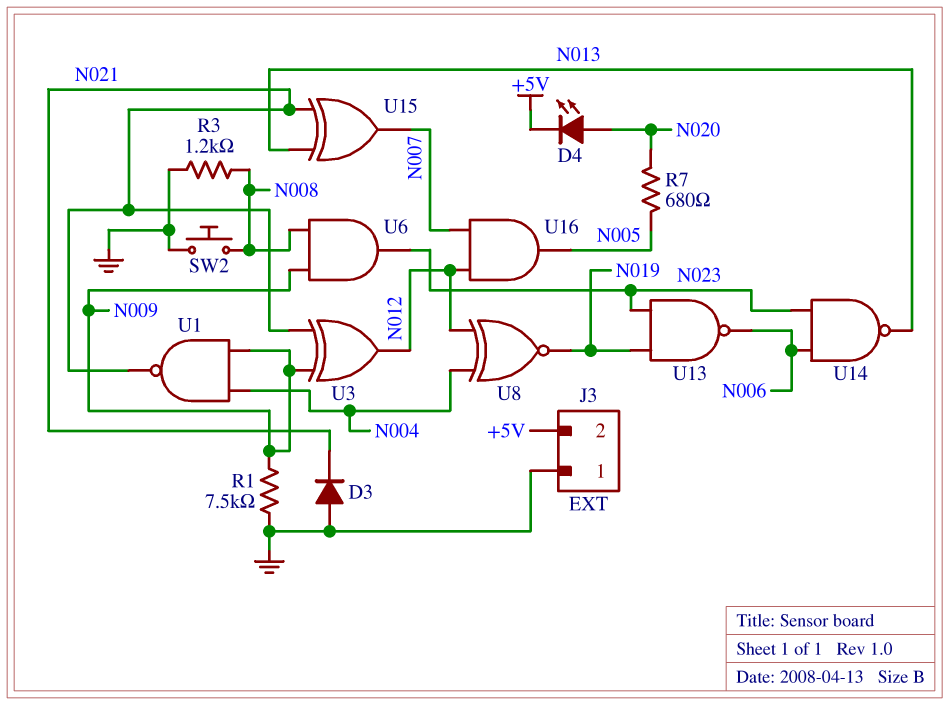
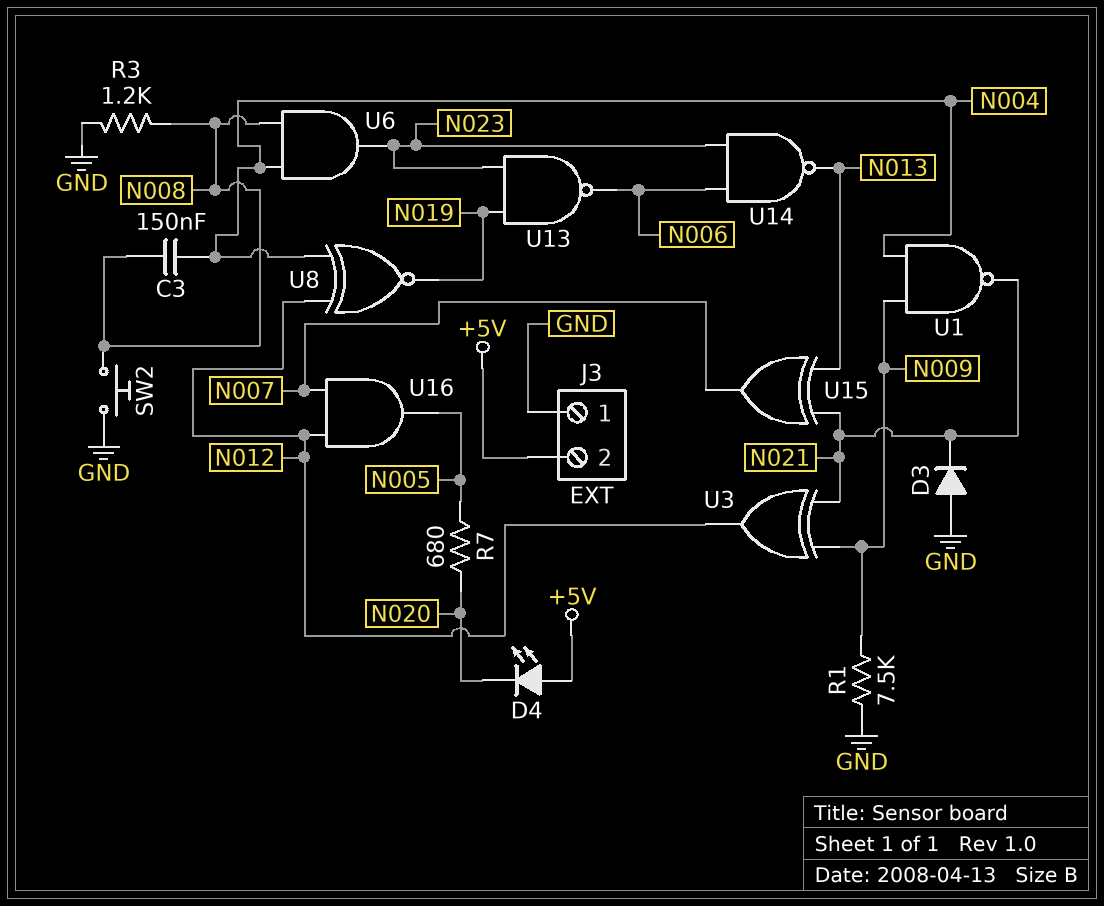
C3: none -> 150nF (N004, N008)
D4: LED (A N020, K +5V) -> LED (A +5V, K N020)
U6: AND (in N008, in N009, out N023) -> AND (in N004, in N008, out N023)

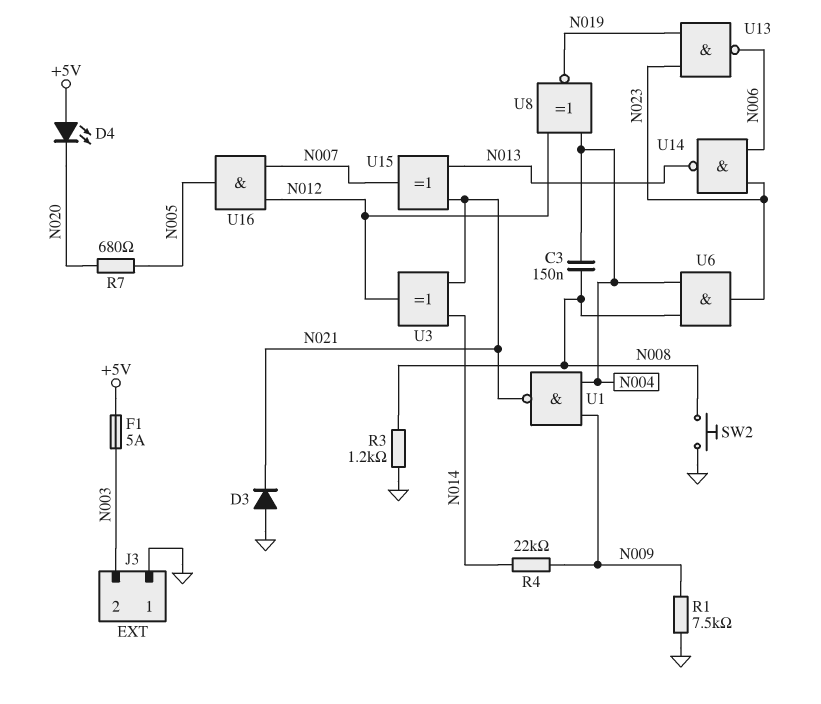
F1: none -> 5A (+5V, N003)
J3 pin 2: +5V -> N003
R4: none -> 22k (N009, N014)
U3: XOR (in N009, in N021, out N012) -> XOR (in N014, in N021, out N012)

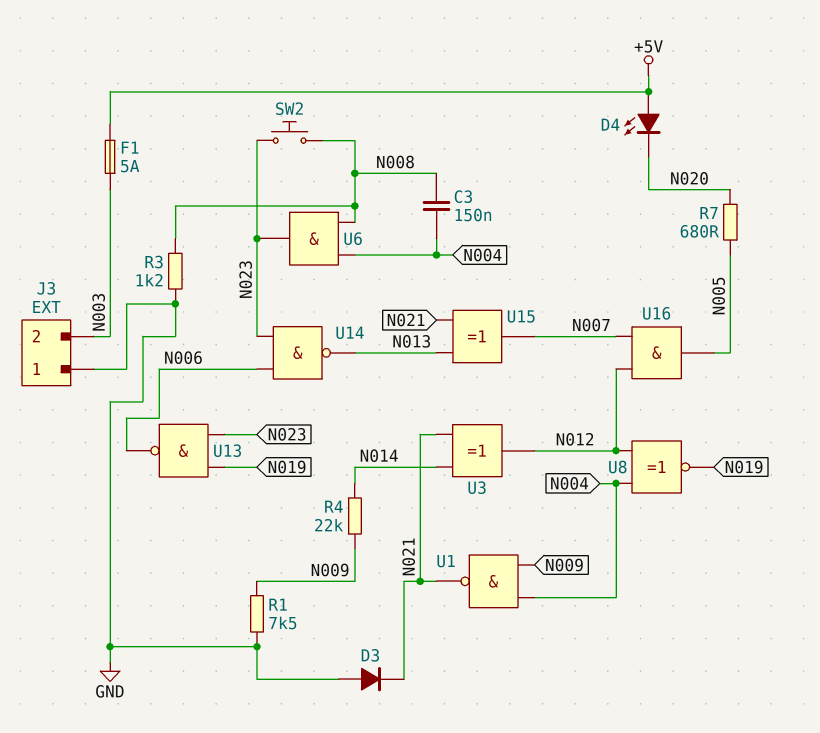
SW2: button (GND, N008) -> button (N008, N023)

